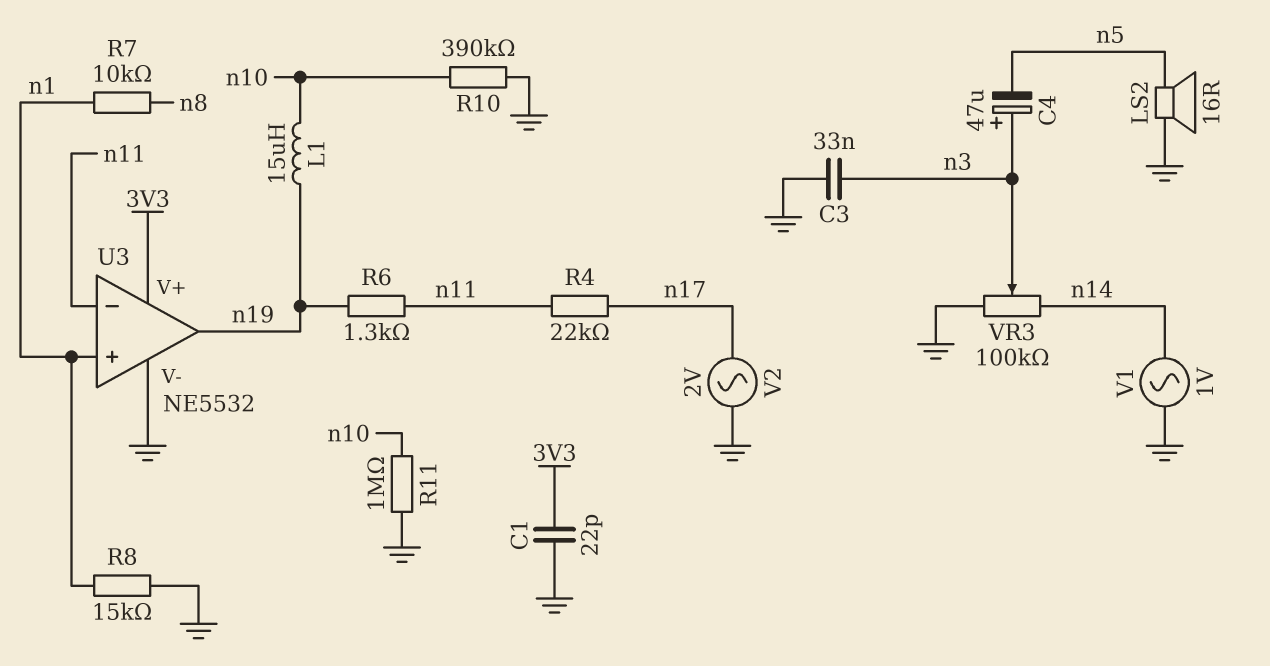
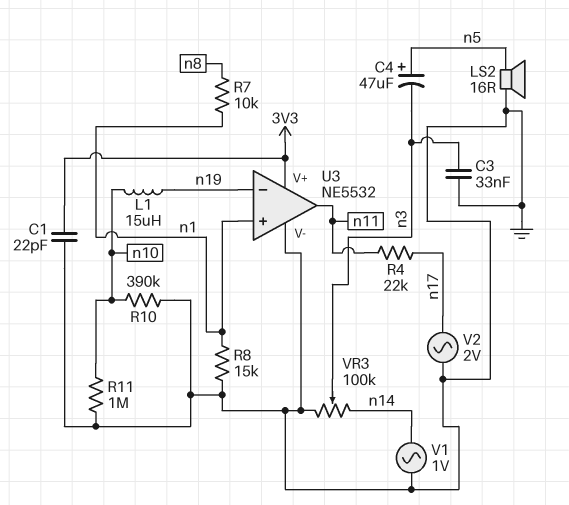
C4: 47uF (plus n3, minus n5) -> 47uF (plus n5, minus n3)
R6: 1.3k (n11, n19) -> none
U3 pin in-: n11 -> n19
U3 pin out: n19 -> n11

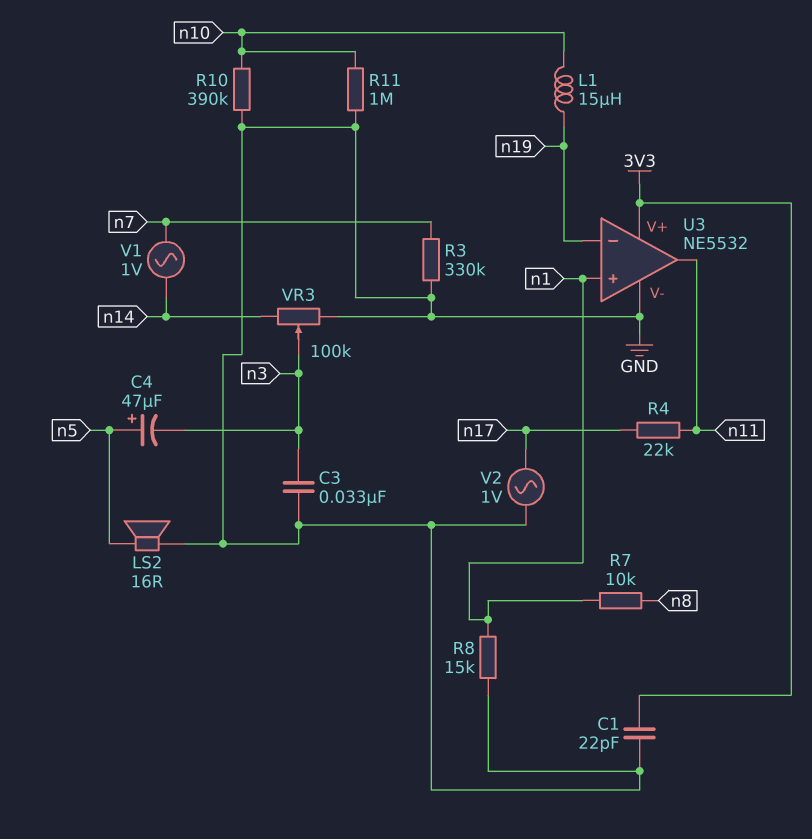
R3: none -> 330k (GND, n7)
V1: AC 1V (GND, n14) -> AC 1V (n7, n14)
V2: AC 2V (GND, n17) -> AC 1V (GND, n17)

